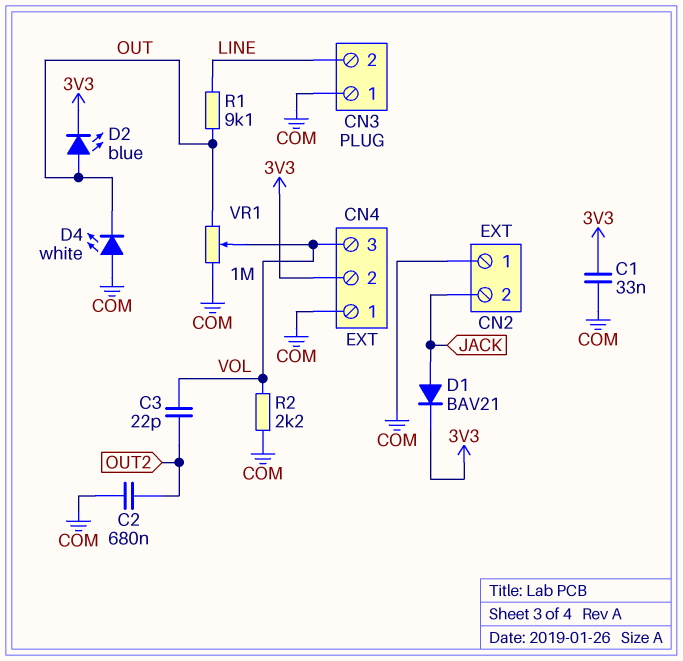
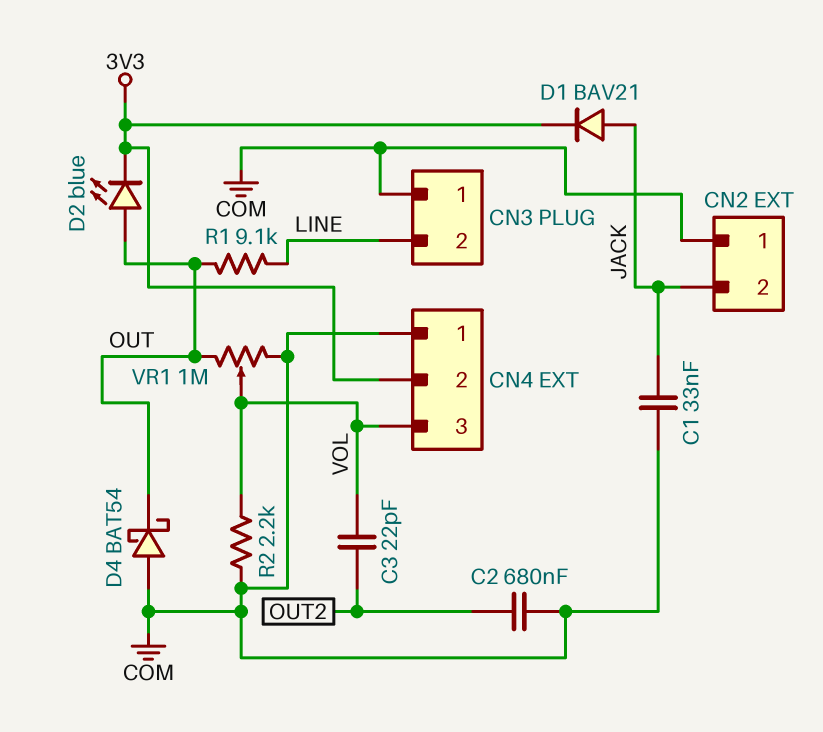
C1: 33nF (3V3, COM) -> 33nF (COM, JACK)
D4: LED white (A COM, K OUT) -> schottky BAT54 (A COM, K OUT)

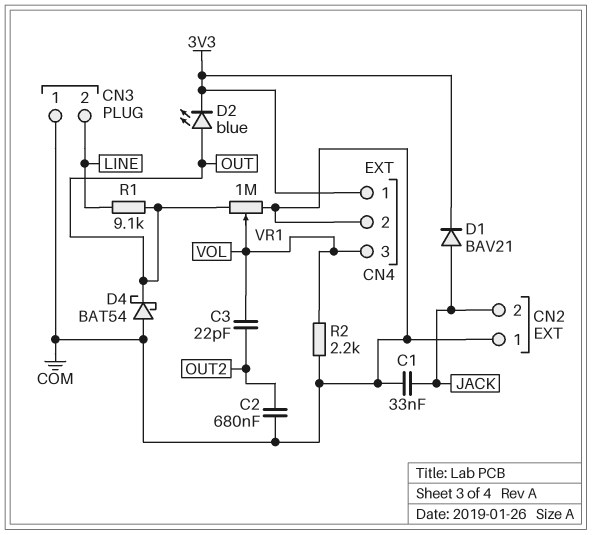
CN4 pin 1: COM -> 3V3
CN4 pin 2: 3V3 -> COM

